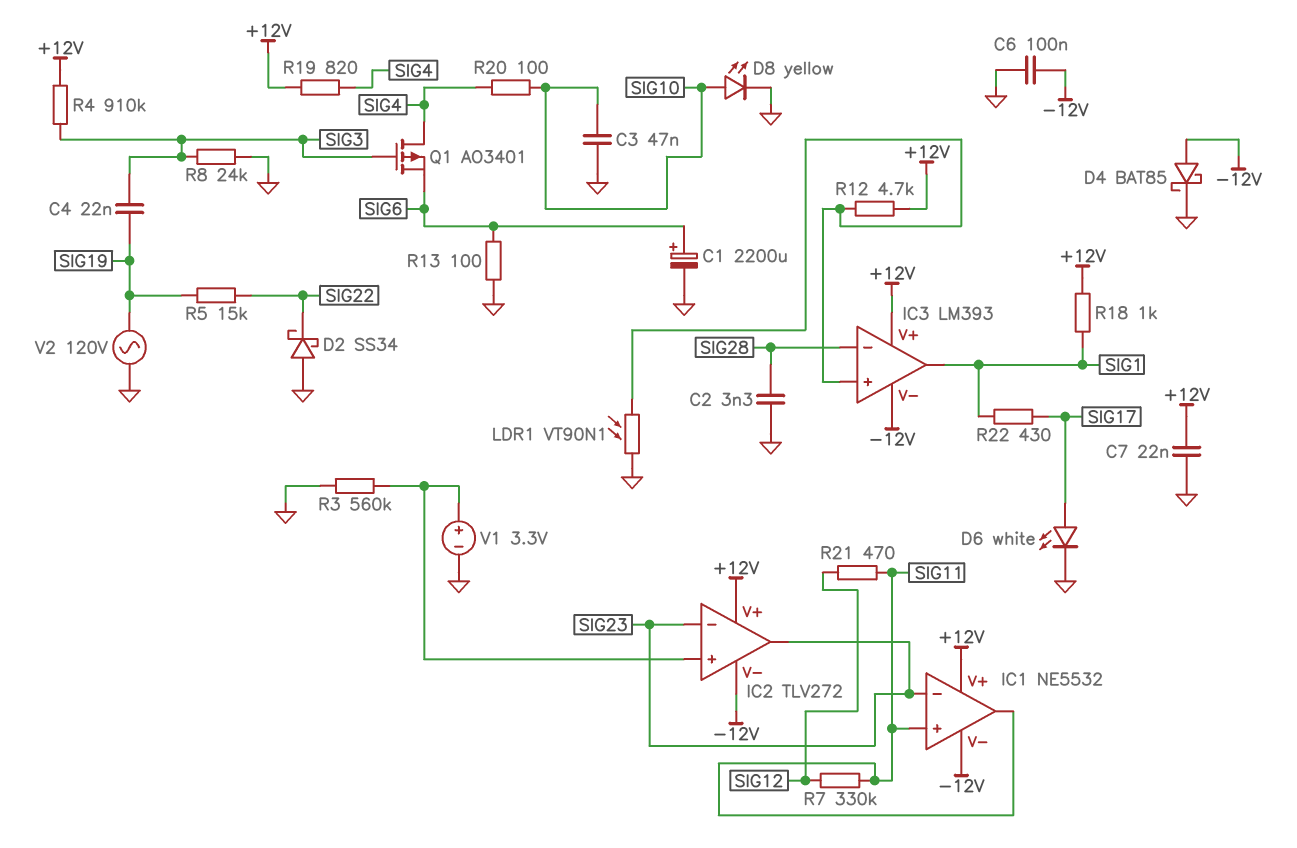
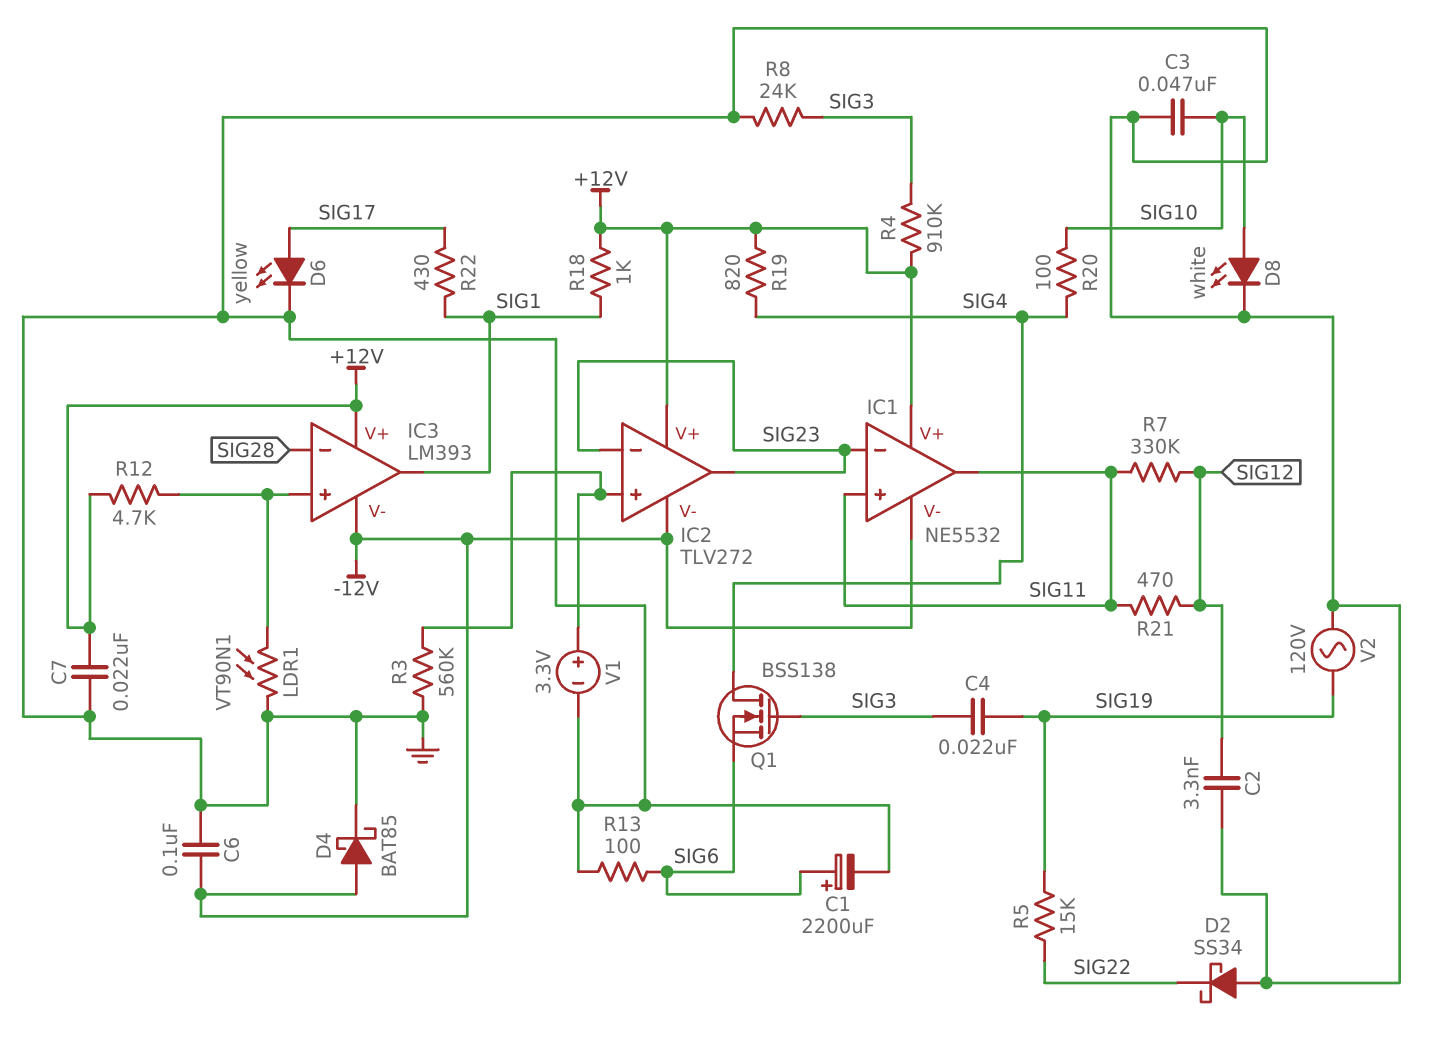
C2: 3.3nF (GND, SIG28) -> 3.3nF (GND, SIG12)
D6: LED white (A SIG17, K GND) -> LED yellow (A SIG17, K GND)
D8: LED yellow (A SIG10, K GND) -> LED white (A SIG10, K GND)
Q1: PMOS AO3401 (G SIG3, D SIG4, S SIG6) -> NMOS BSS138 (G SIG3, D SIG4, S SIG6)

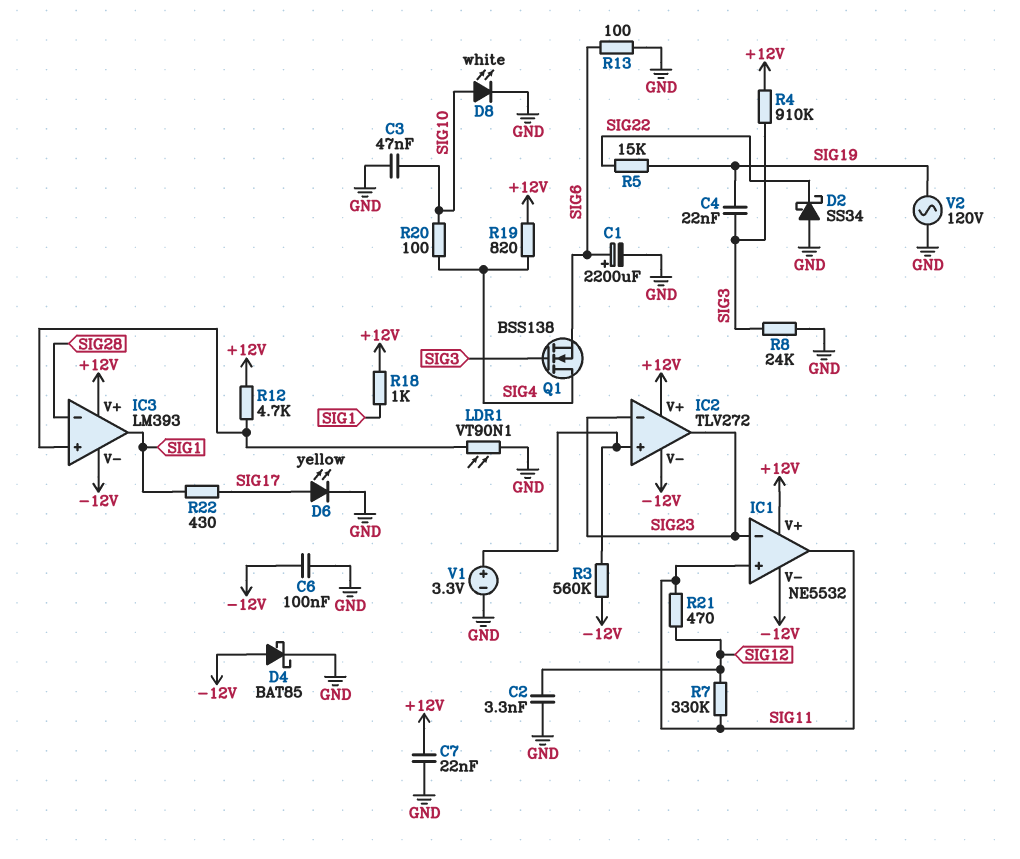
R3: 560k (GND, IC2/in+) -> 560k (-12V, IC2/in+)

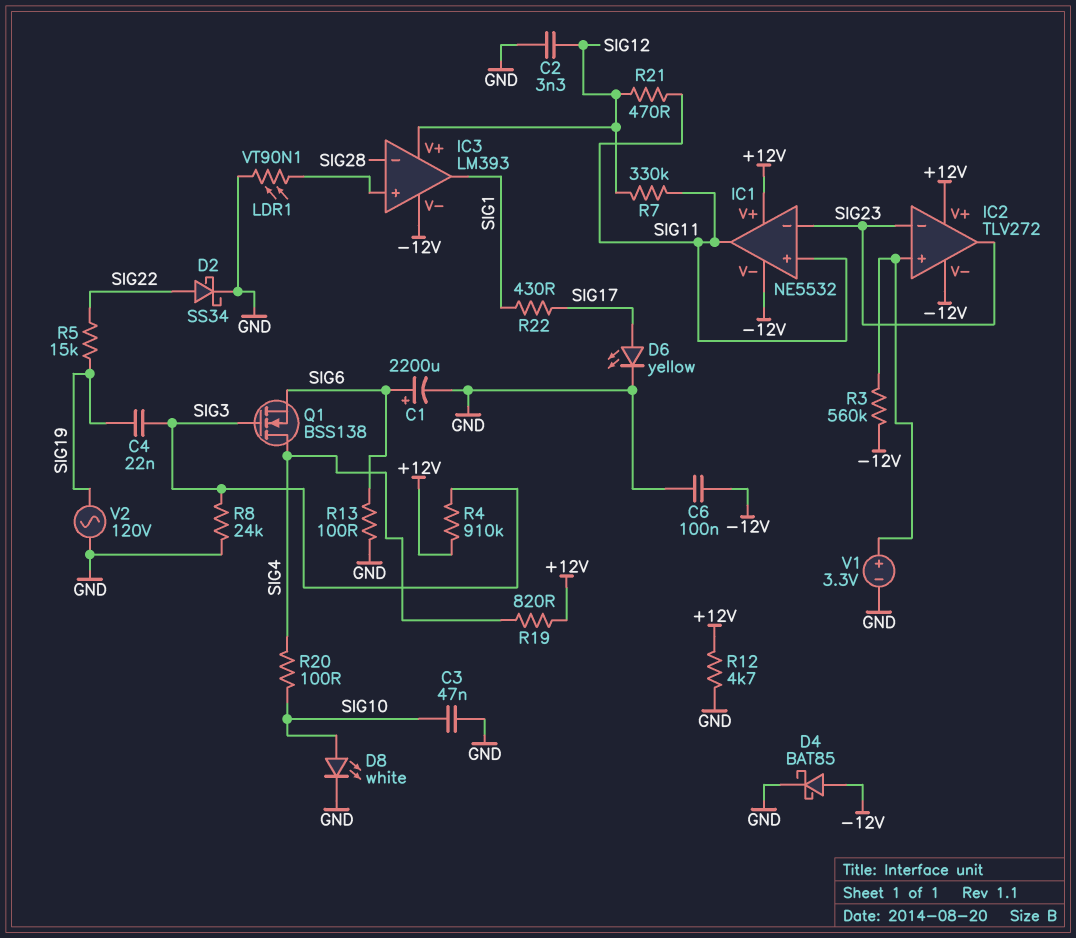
C7: 22nF (+12V, GND) -> none
D2: schottky SS34 (A GND, K SIG22) -> schottky SS34 (A SIG22, K GND)
IC3 pin V+: +12V -> SIG12
R12: 4.7k (+12V, IC3/in+) -> 4.7k (+12V, GND)
R18: 1k (+12V, SIG1) -> none

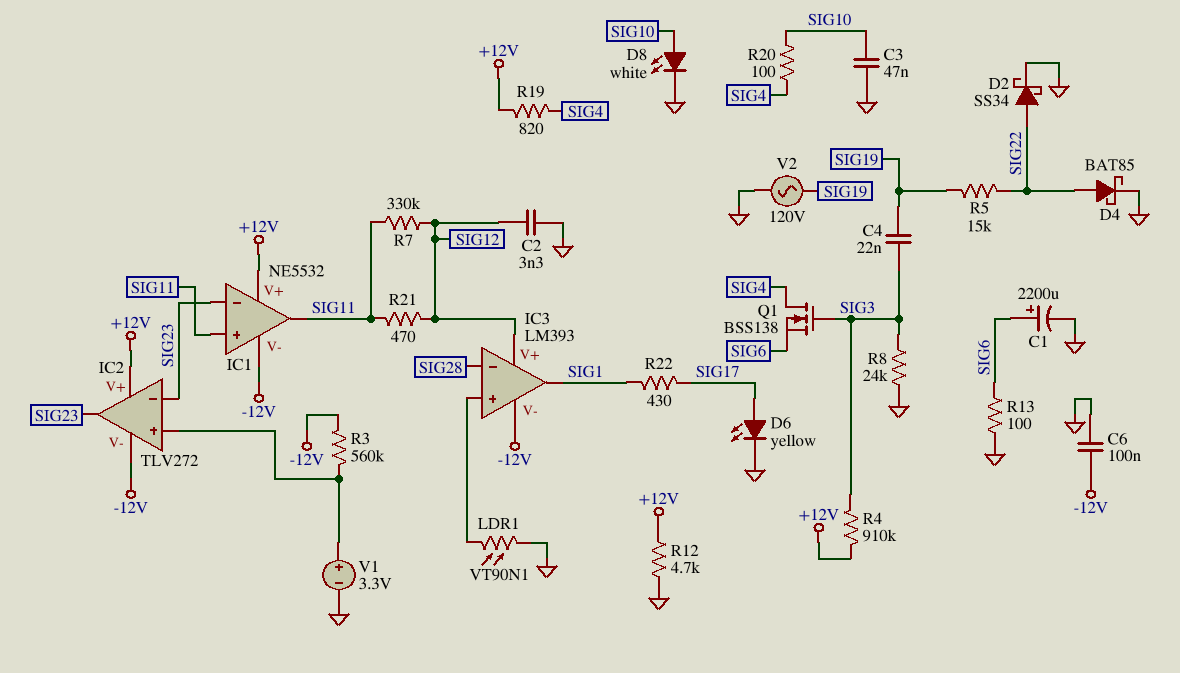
D4: schottky BAT85 (A -12V, K GND) -> schottky BAT85 (A SIG22, K GND)

